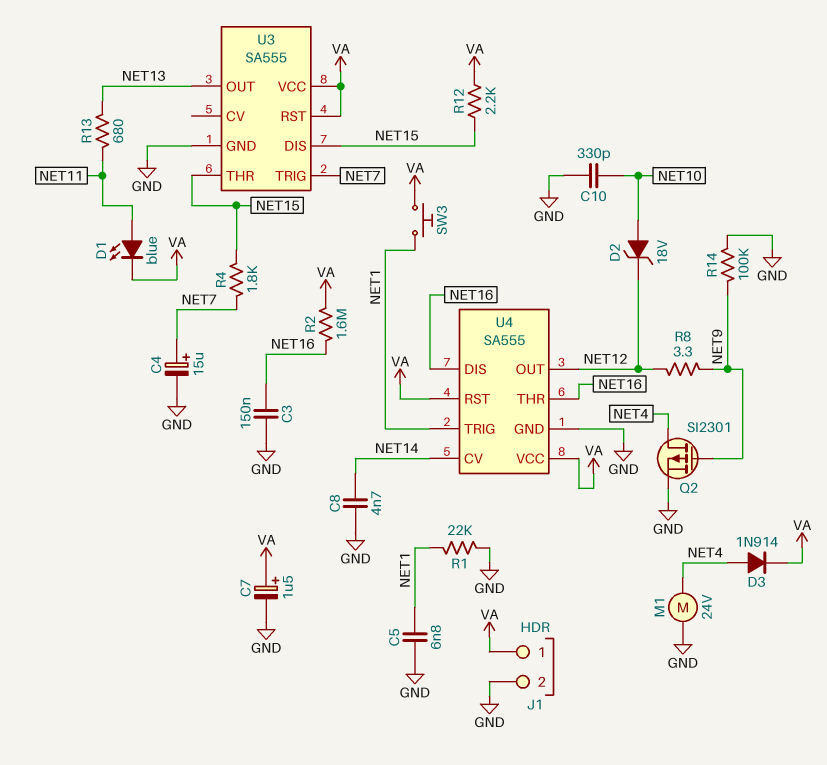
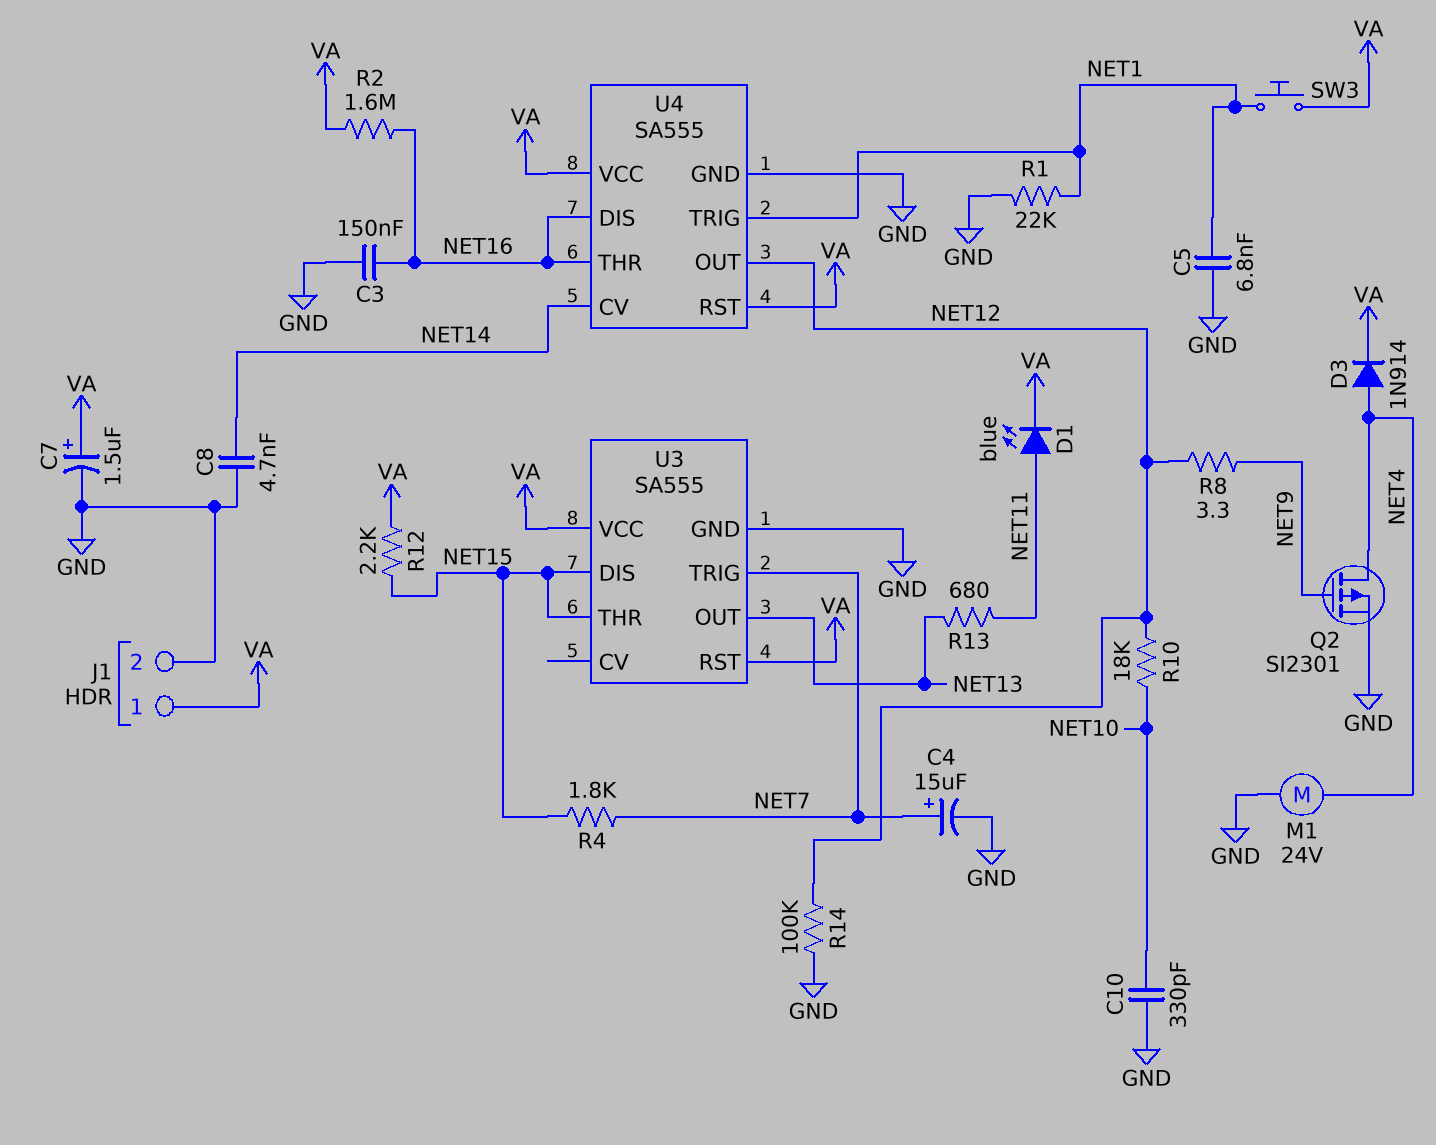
D2: zener 18V (A NET10, K NET12) -> none
R10: none -> 18k (NET10, NET12)
R14: 100k (GND, NET9) -> 100k (GND, NET12)

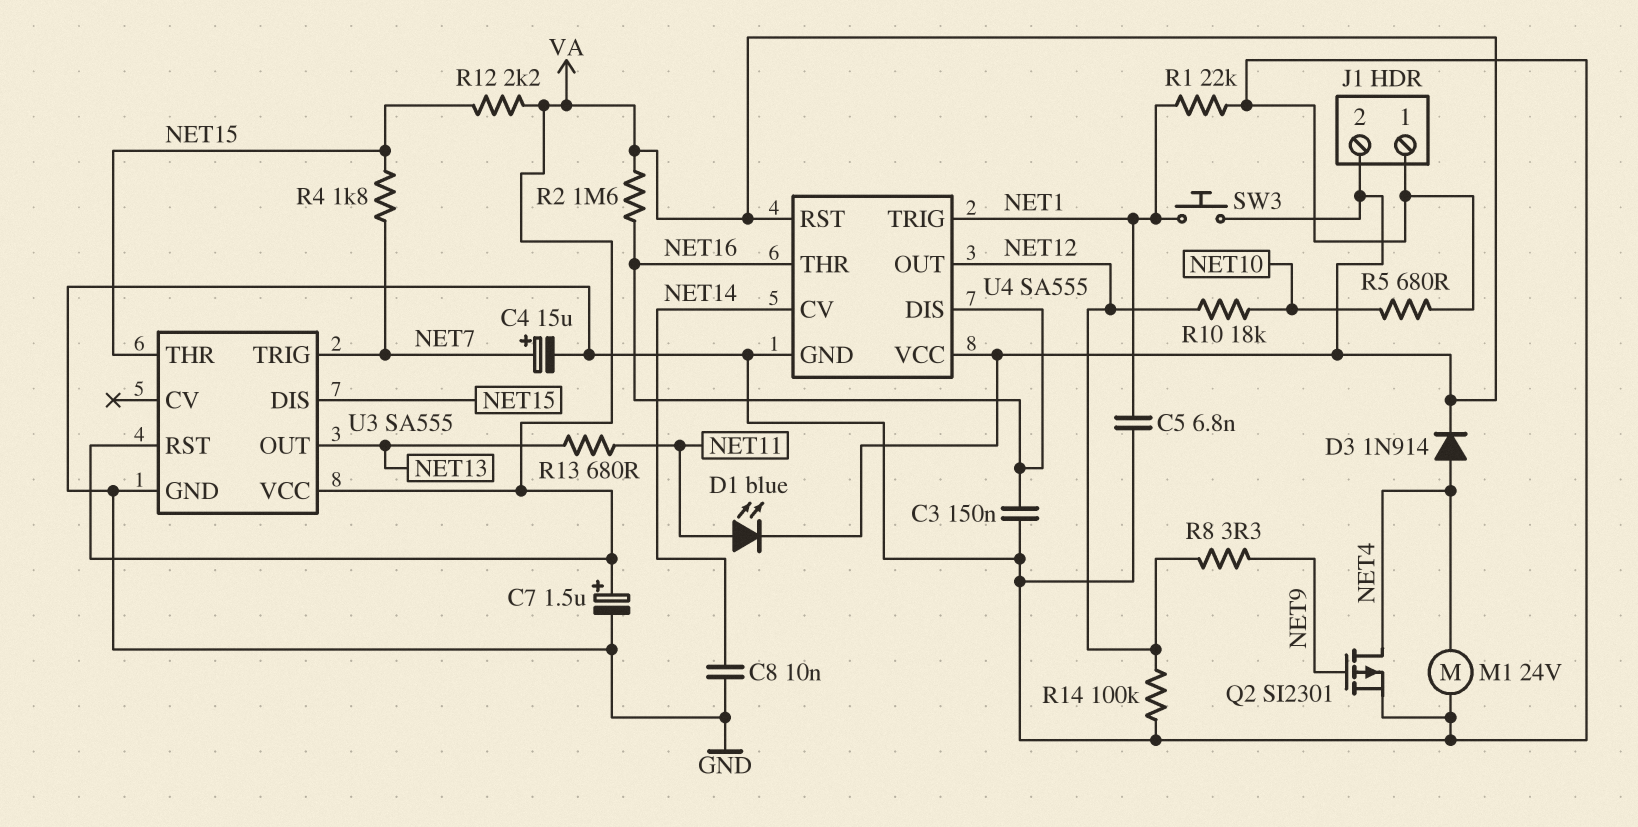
C8: 4.7nF (GND, NET14) -> 10nF (GND, NET14)
C10: 330pF (GND, NET10) -> none
J1 pin 1: VA -> GND
J1 pin 2: GND -> VA
R5: none -> 680 (GND, NET10)

